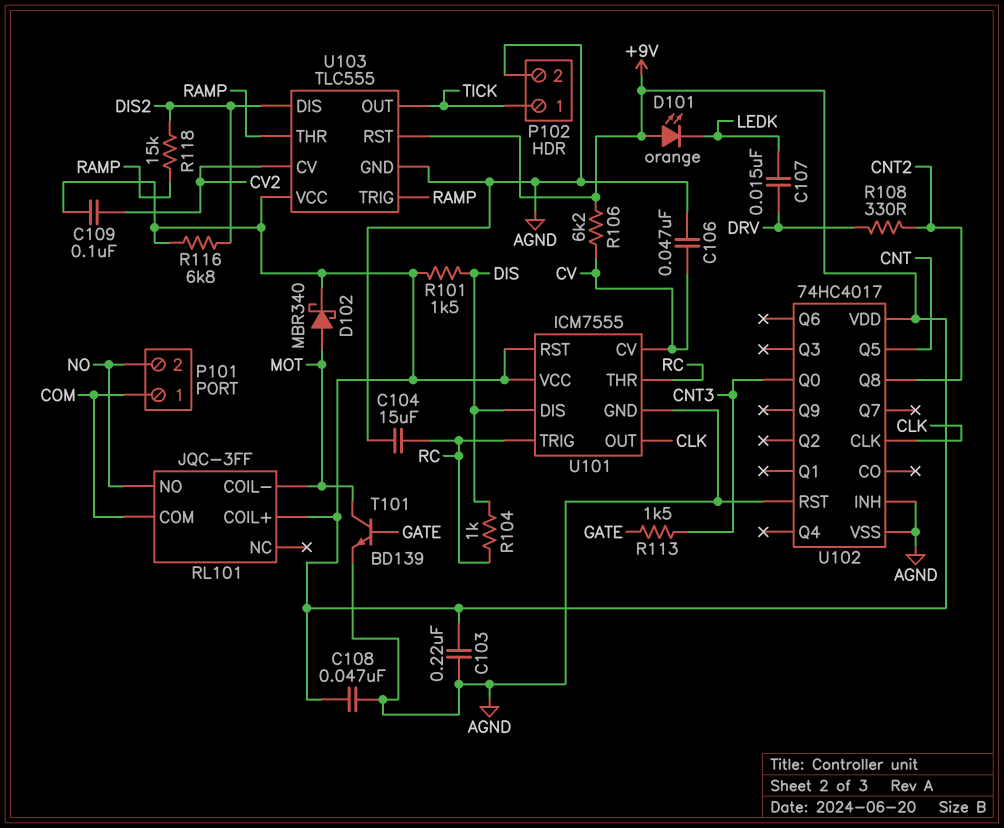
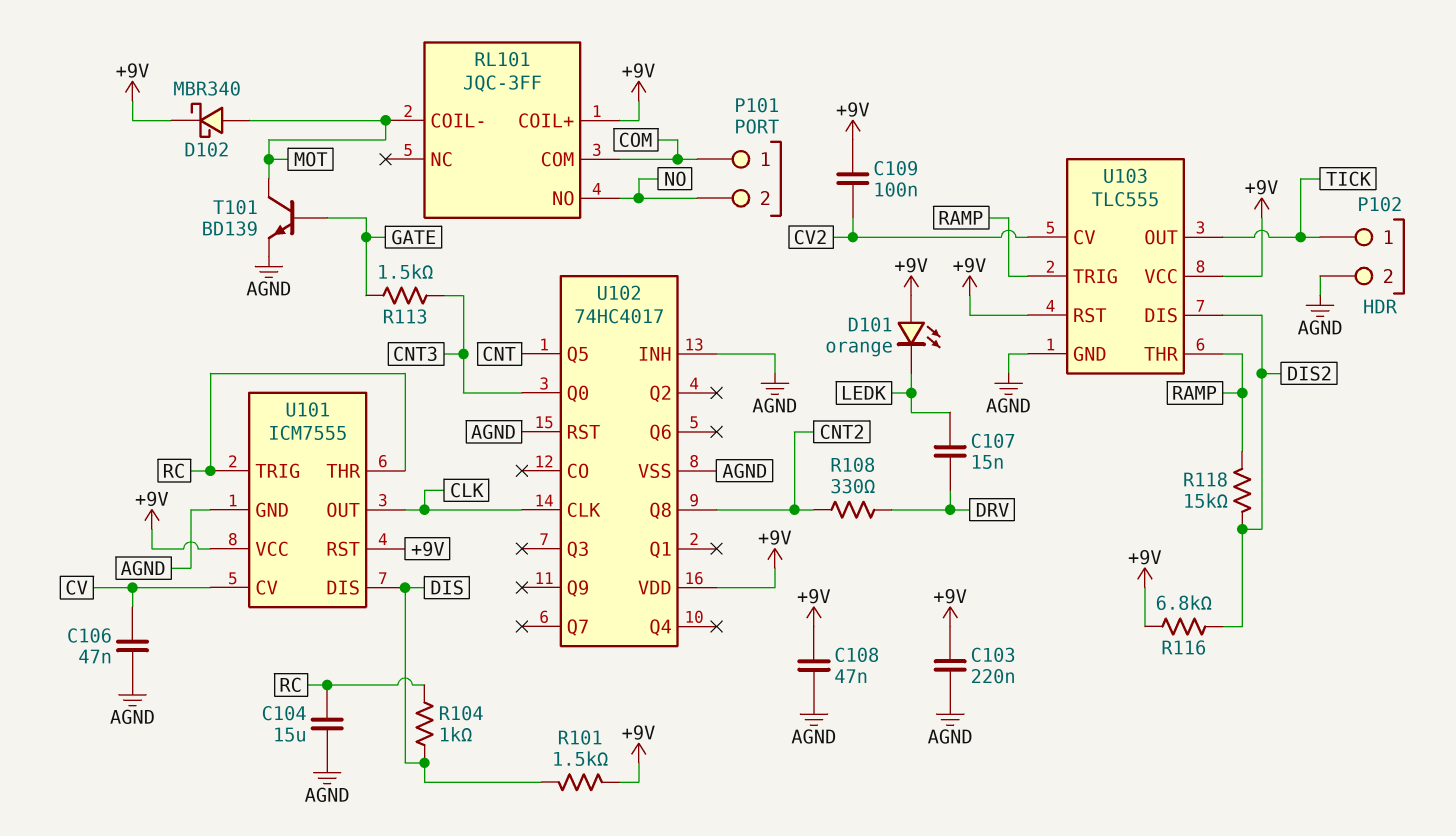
R106: 6.2k (+9V, CV) -> none

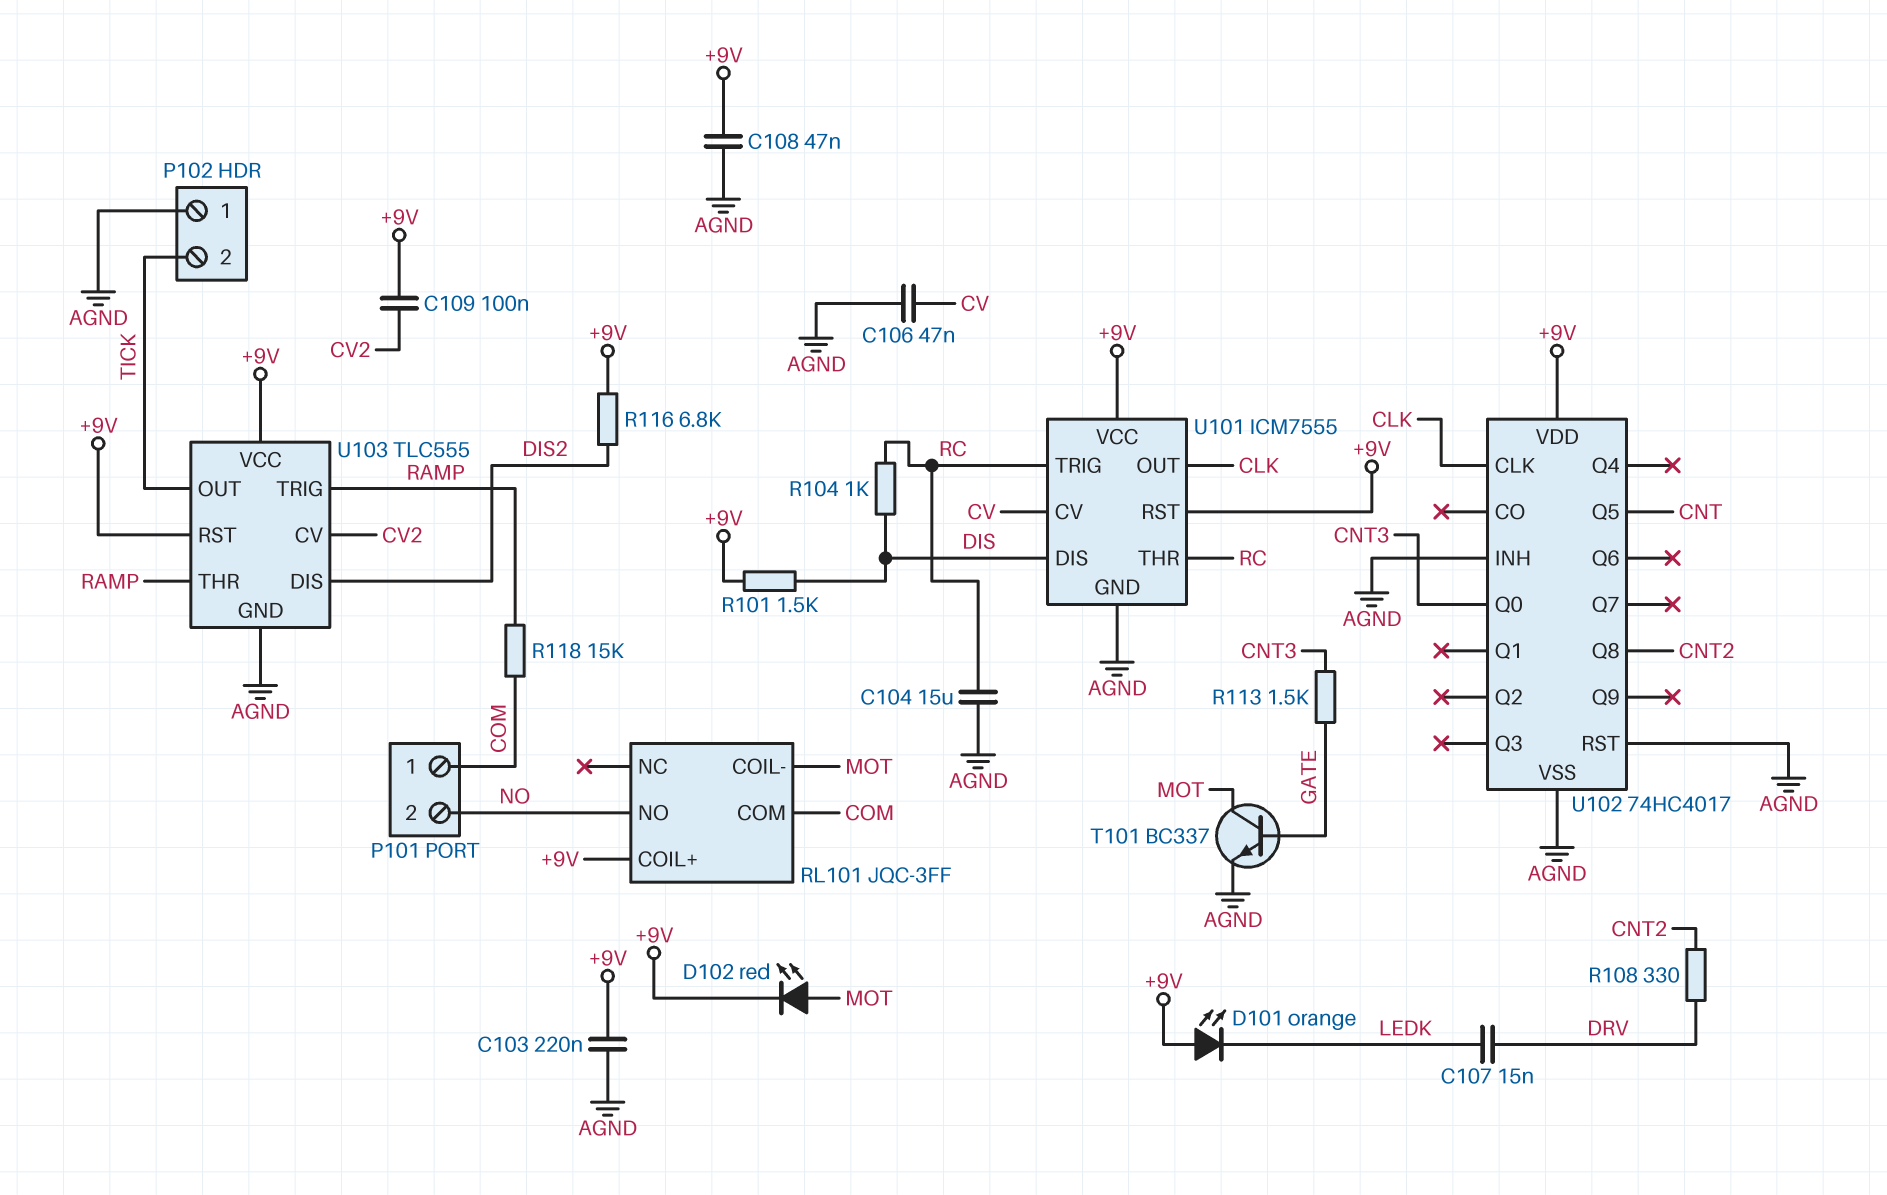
D102: schottky MBR340 (A MOT, K +9V) -> LED red (A MOT, K +9V)
P102 pin 1: TICK -> AGND
P102 pin 2: AGND -> TICK
R118: 15k (DIS2, RAMP) -> 15k (COM, RAMP)
T101: NPN BD139 (B GATE, C MOT, E AGND) -> NPN BC337 (B GATE, C MOT, E AGND)

